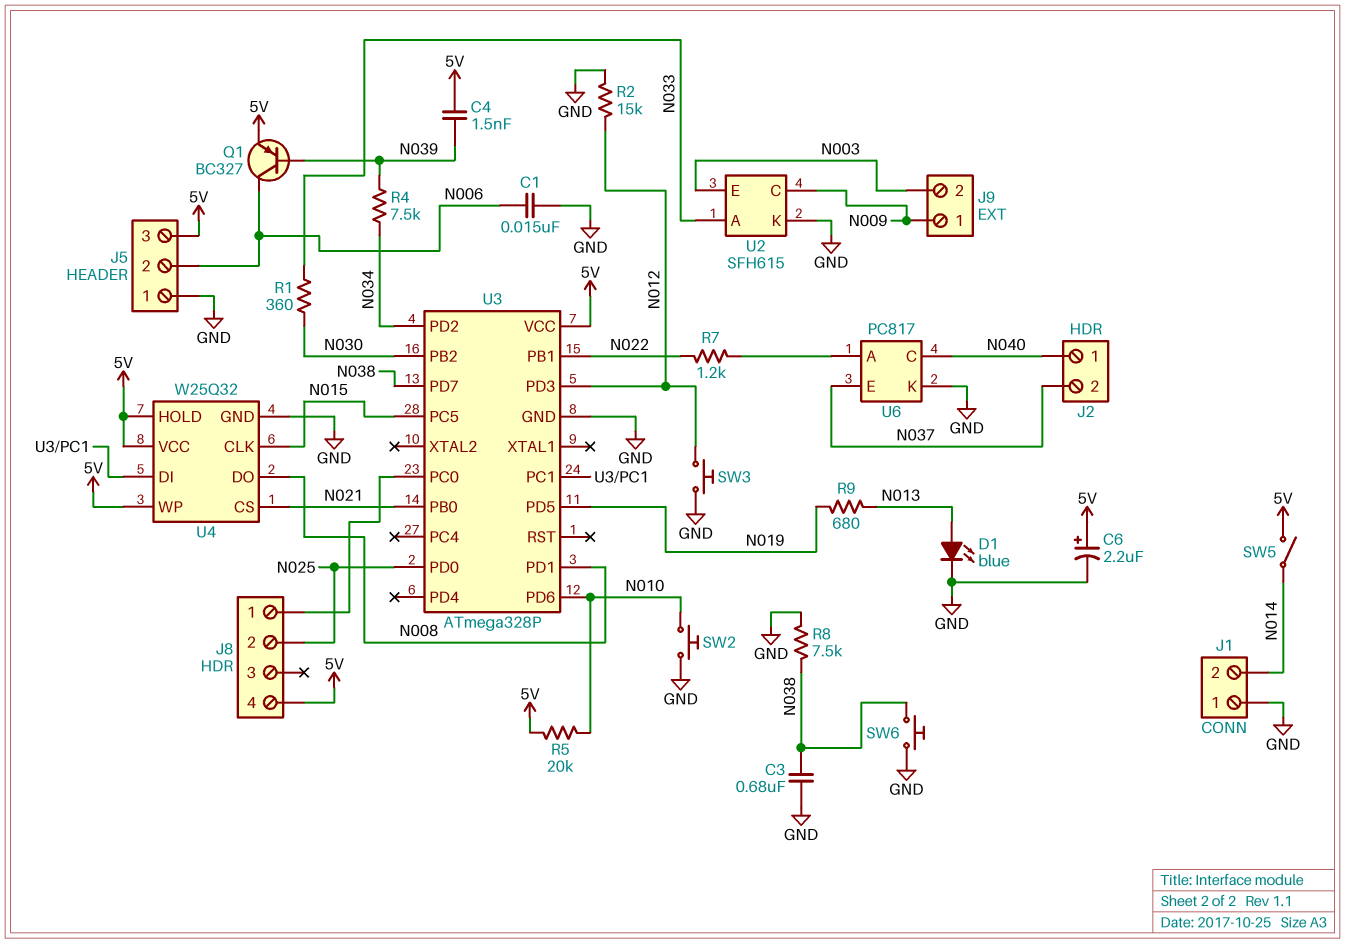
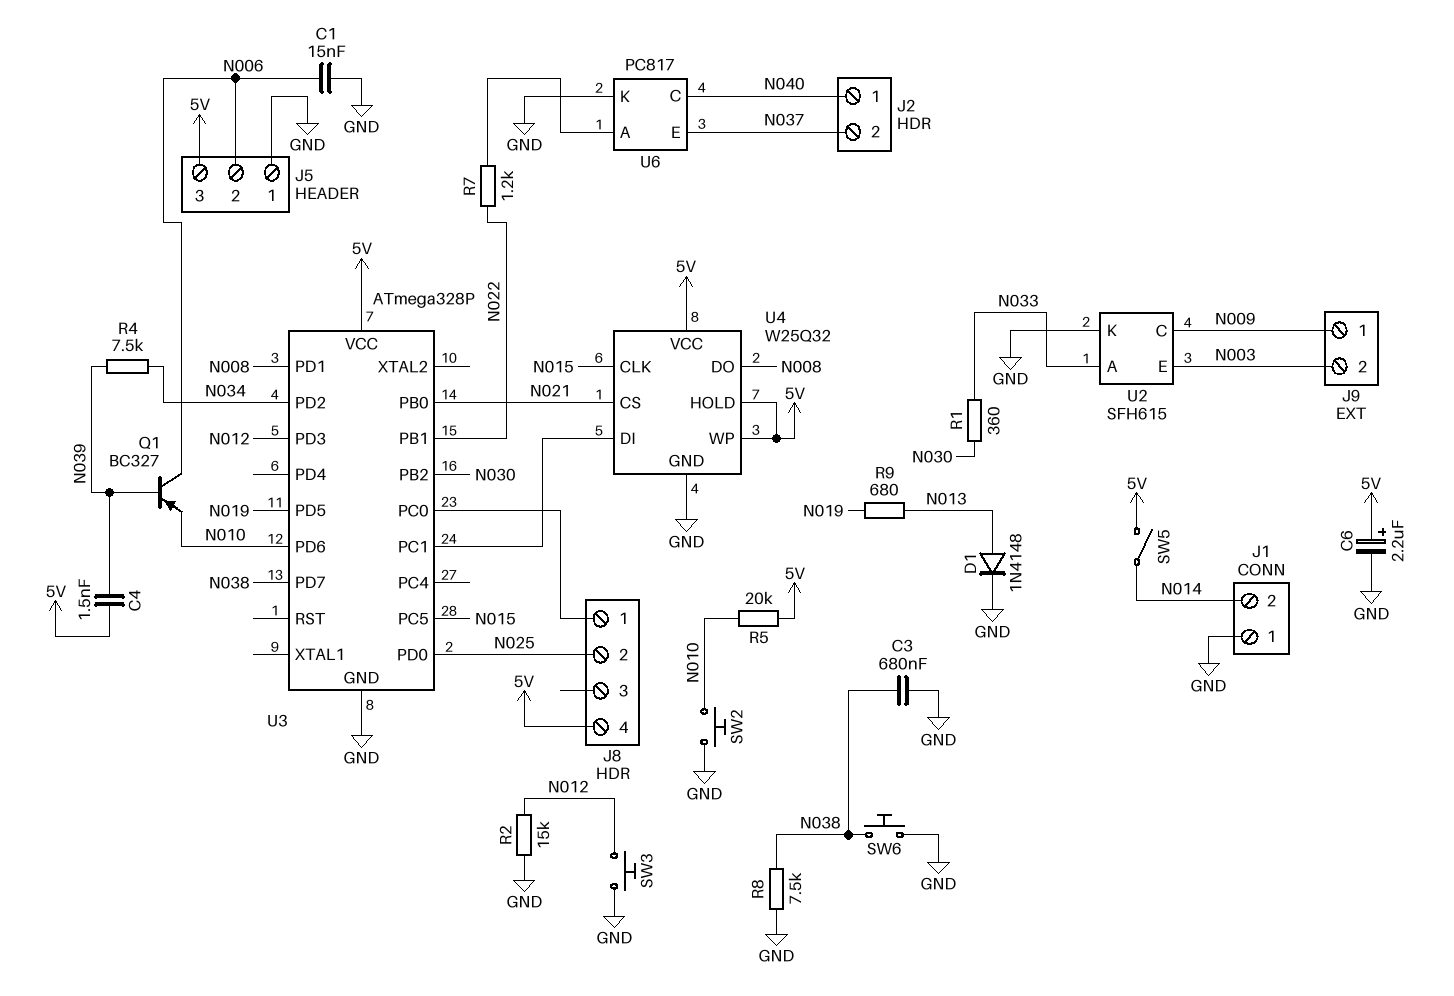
D1: LED blue (A N013, K GND) -> diode 1N4148 (A N013, K GND)
Q1: PNP BC327 (B N039, C N006, E 5V) -> PNP BC327 (B N039, C N006, E N010)

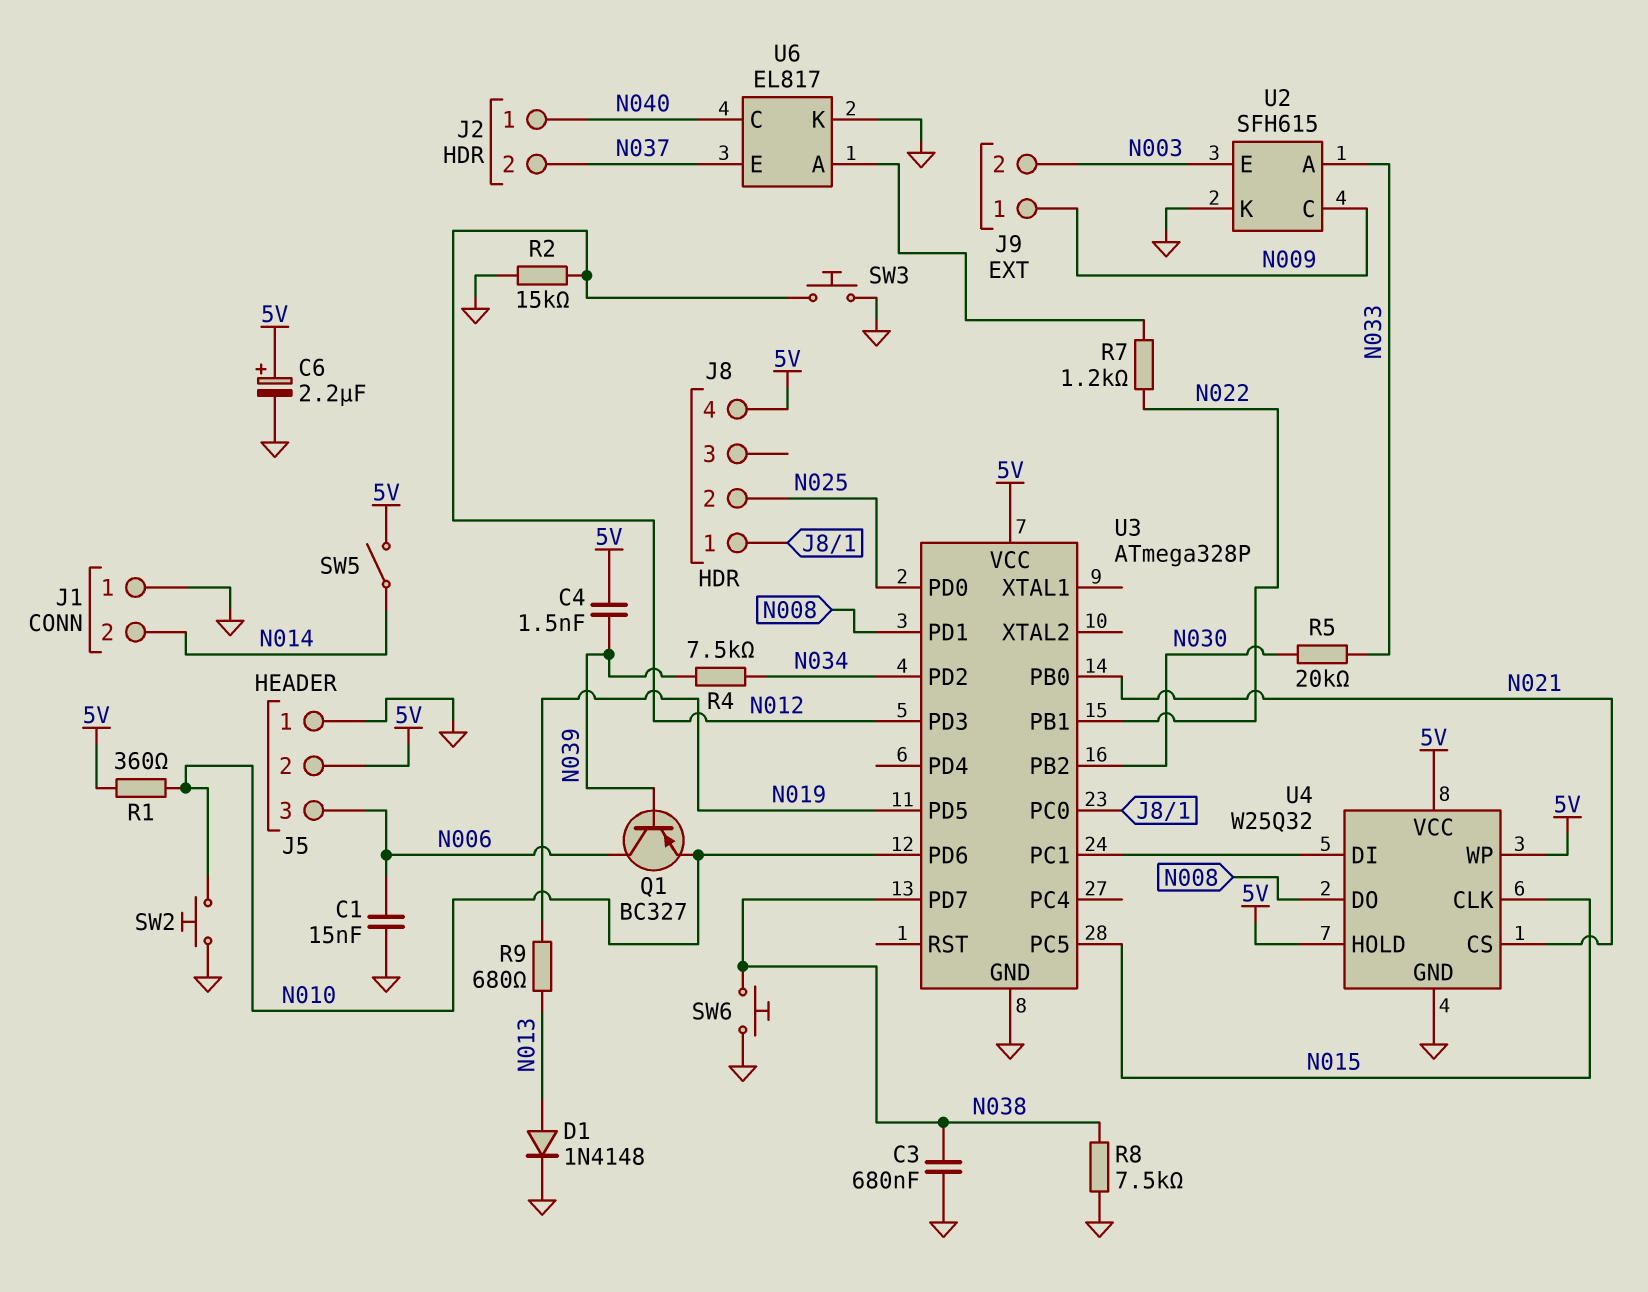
J5 pin 2: N006 -> 5V
J5 pin 3: 5V -> N006
R1: 360 (N030, N033) -> 360 (5V, N010)
R5: 20k (5V, N010) -> 20k (N030, N033)
U6: PC817 -> EL817

